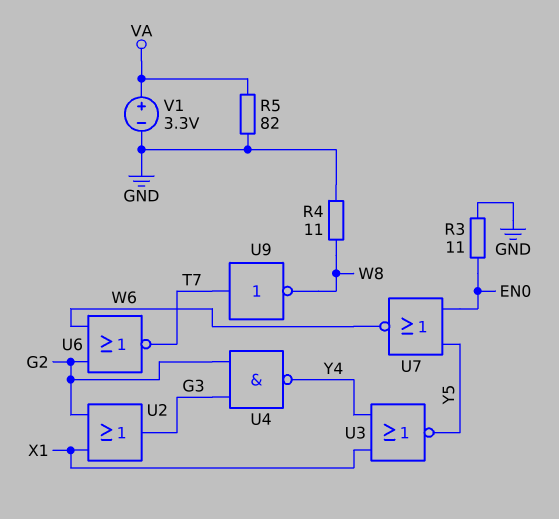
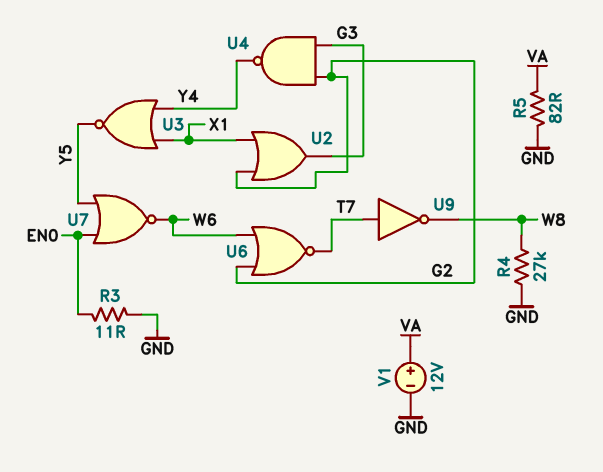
R4: 11 (GND, W8) -> 27k (GND, W8)
V1: 3.3V (plus VA, minus GND) -> 12V (plus VA, minus GND)

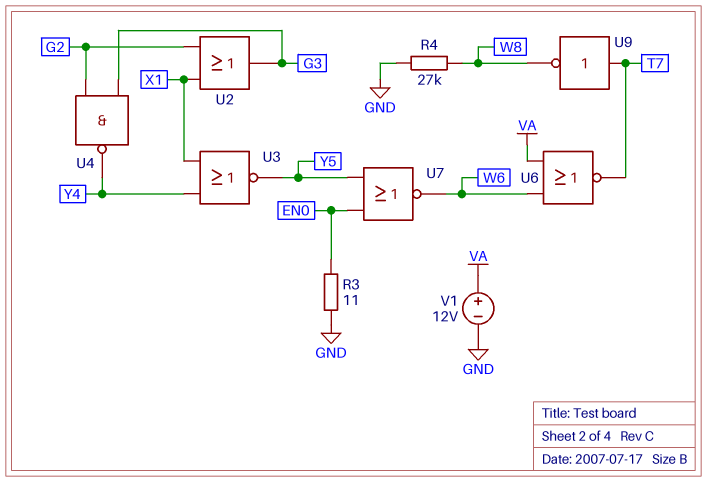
R5: 82 (GND, VA) -> none
U6: NOR (in G2, in W6, out T7) -> NOR (in VA, in W6, out T7)

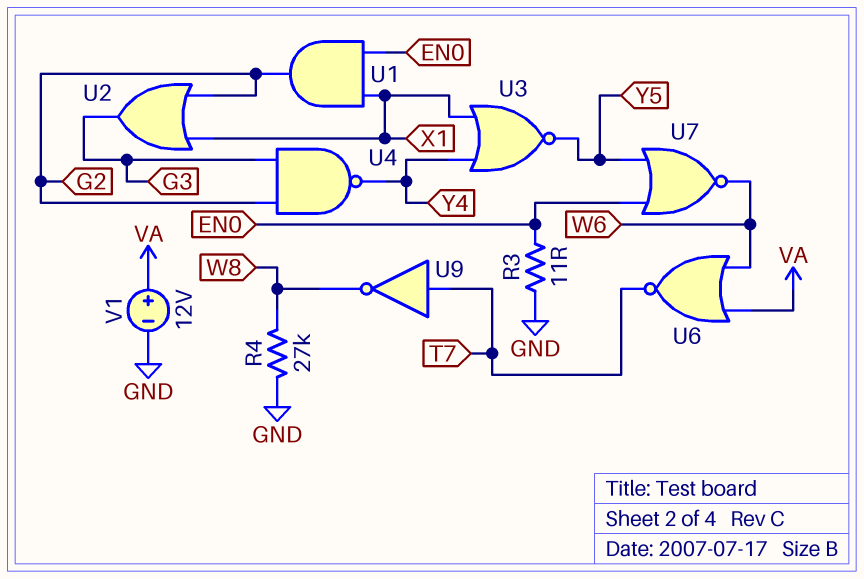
U1: none -> AND (in EN0, in X1, out G2)

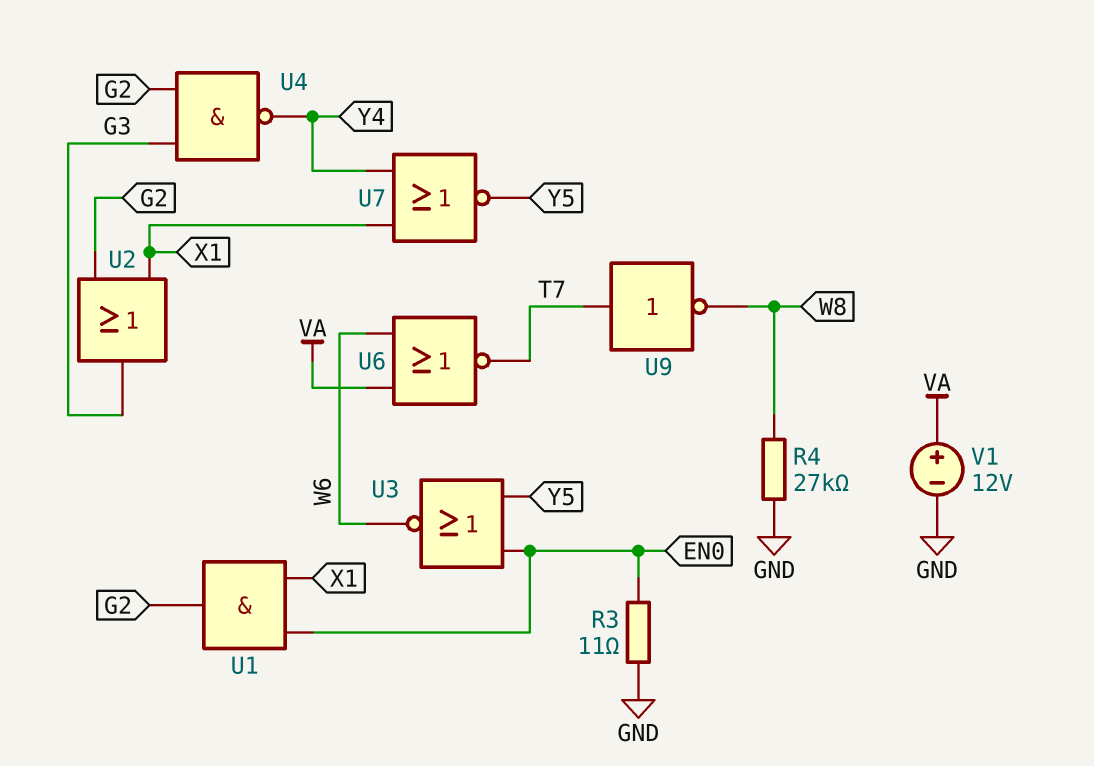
U3: NOR (in X1, in Y4, out Y5) -> NOR (in EN0, in Y5, out W6)
U7: NOR (in EN0, in Y5, out W6) -> NOR (in X1, in Y4, out Y5)

